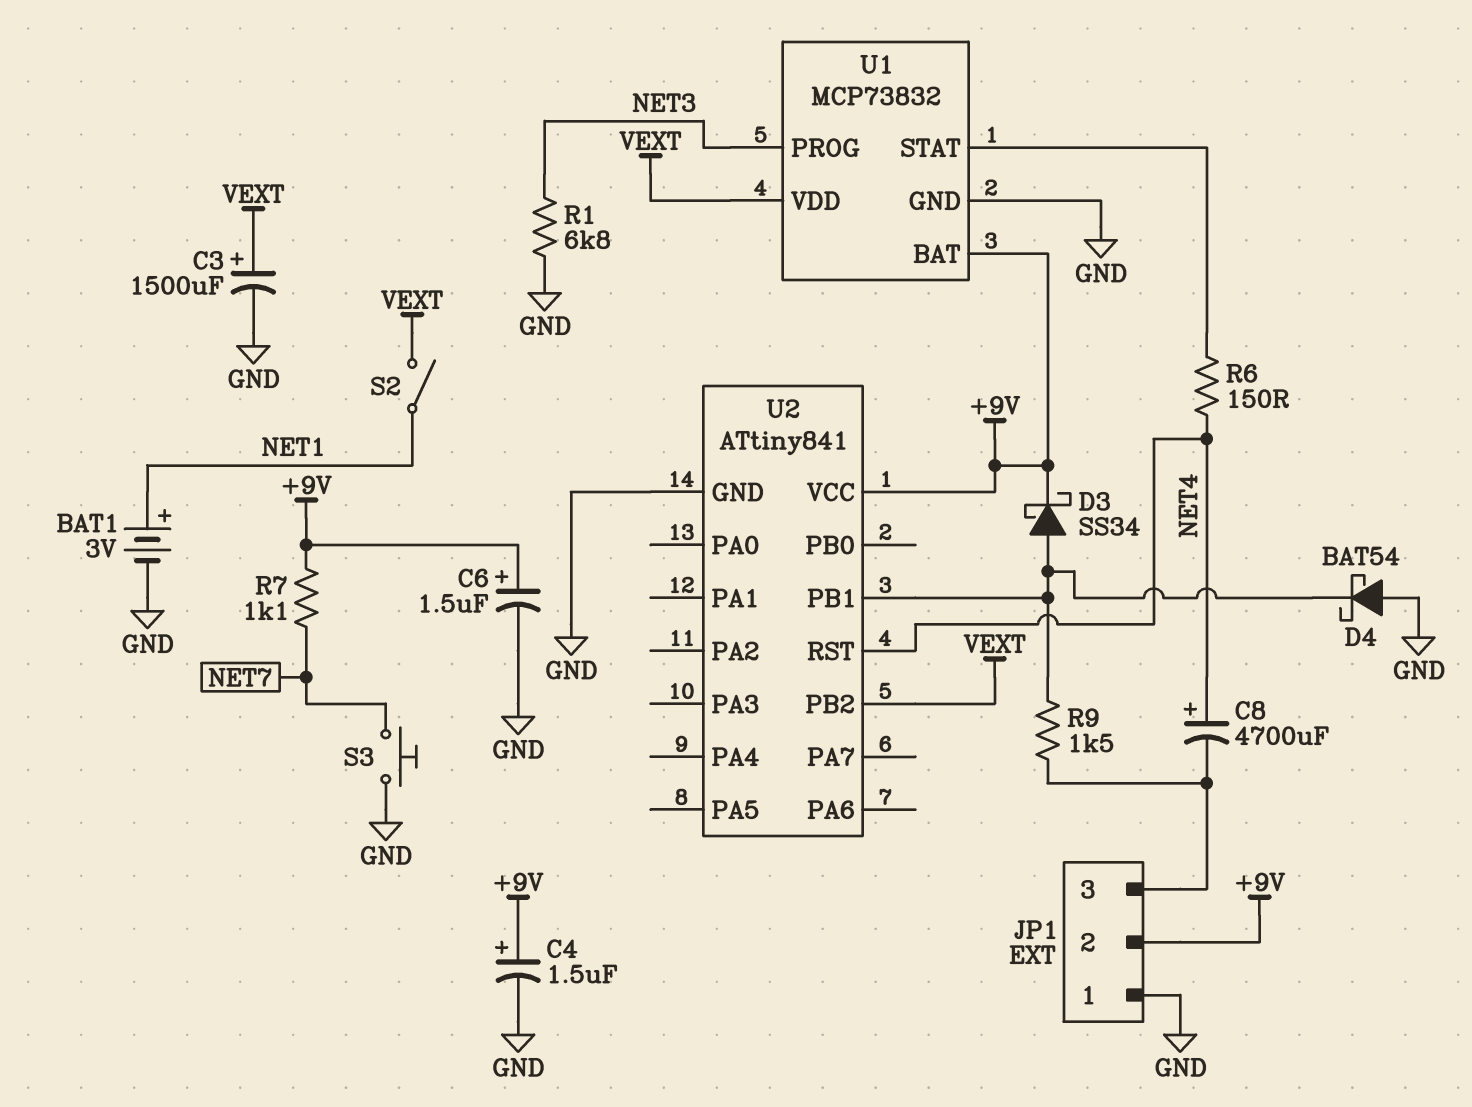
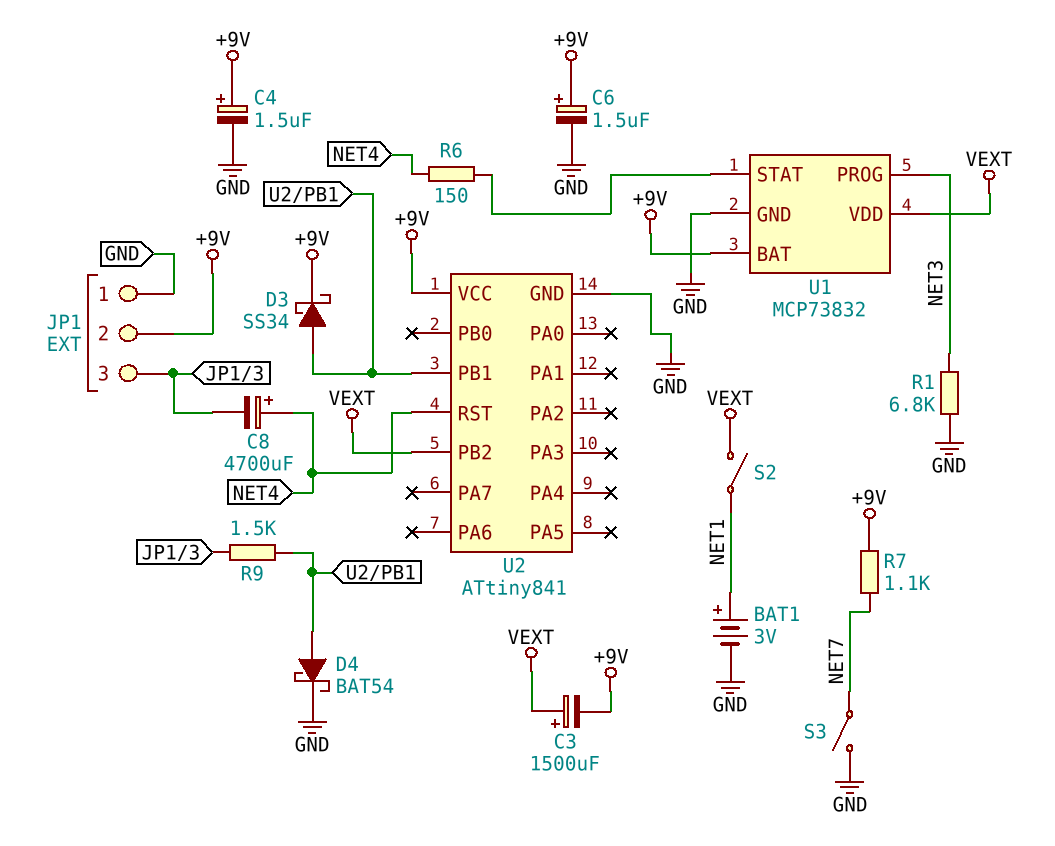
C3: 1500uF (plus VEXT, minus GND) -> 1500uF (plus VEXT, minus +9V)
D4: schottky BAT54 (A GND, K U2/PB1) -> schottky BAT54 (A U2/PB1, K GND)
S3: button (GND, NET7) -> switch (GND, NET7)

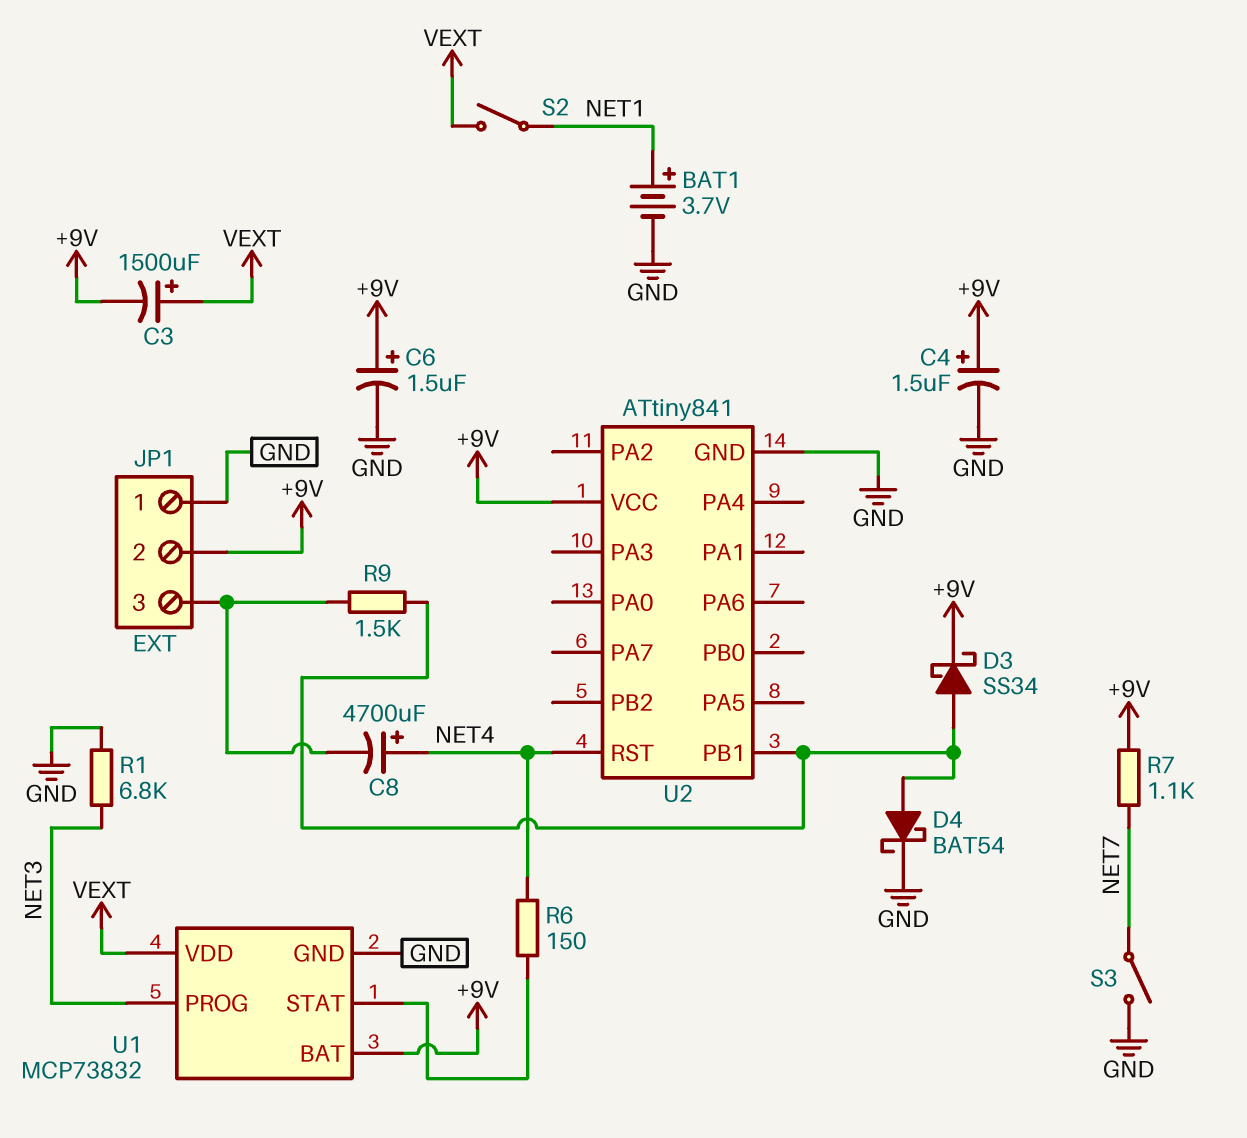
BAT1: 3V (plus NET1, minus GND) -> 3.7V (plus NET1, minus GND)
U2 pin PB2: VEXT -> none

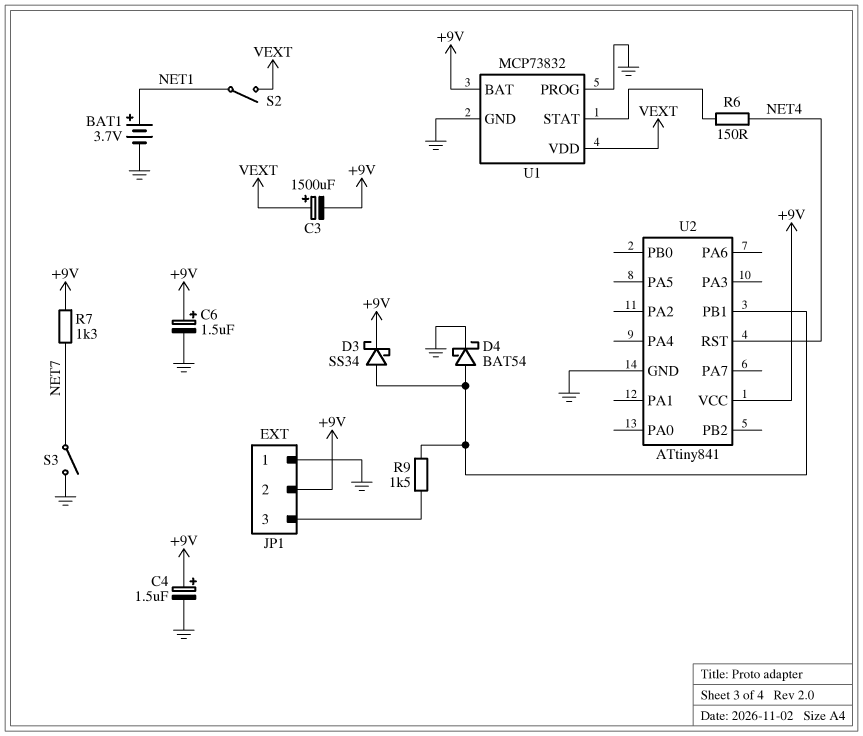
C8: 4700uF (plus NET4, minus JP1/3) -> none
R1: 6.8k (GND, NET3) -> none
R7: 1.1k (+9V, NET7) -> 1.3k (+9V, NET7)
U1 pin PROG: NET3 -> GND

